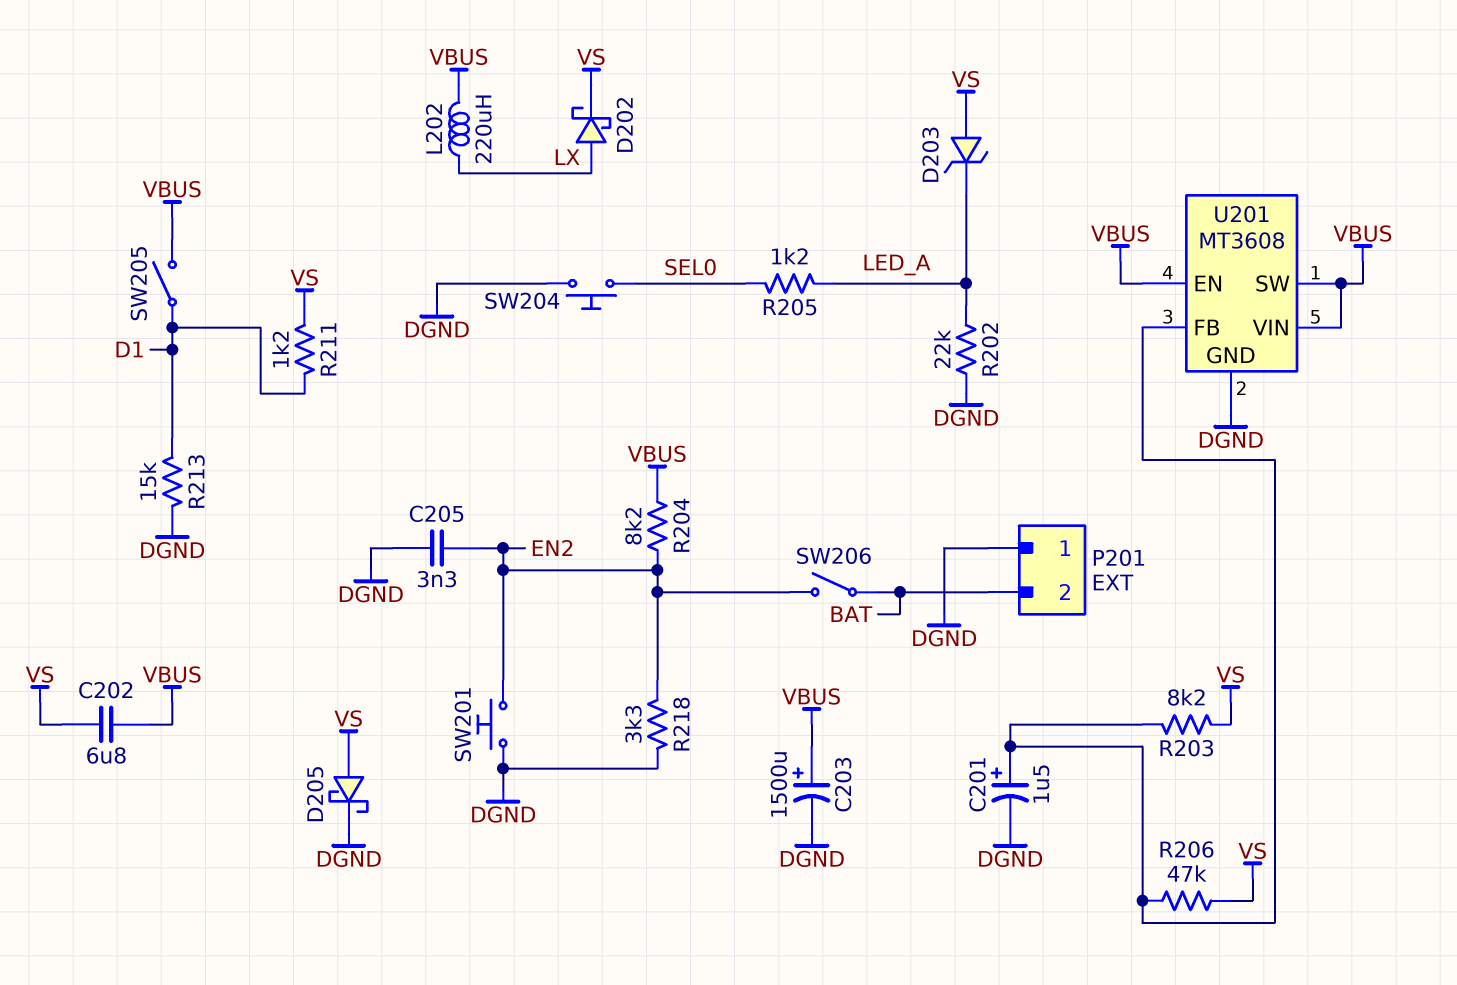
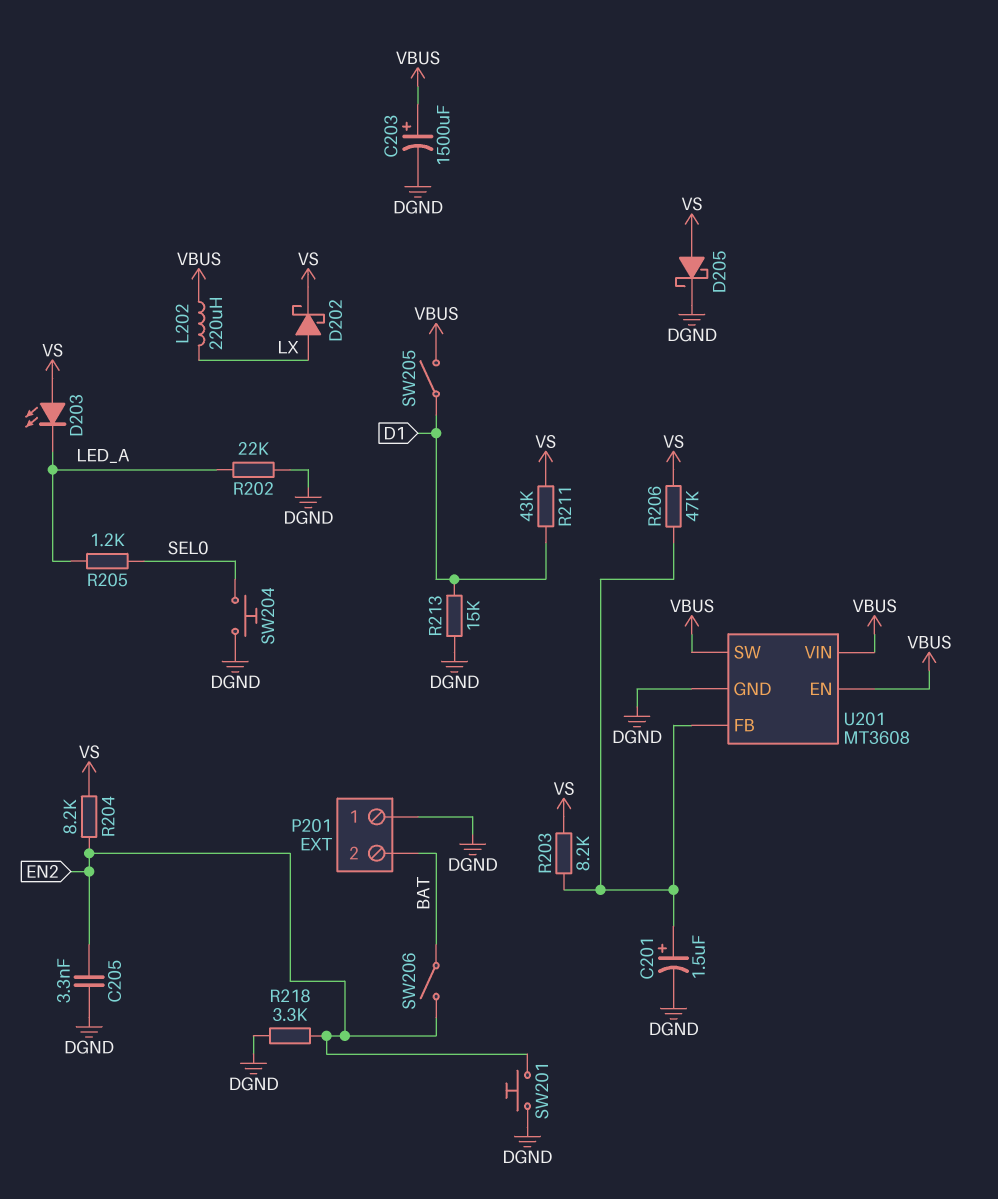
C202: 6.8uF (VBUS, VS) -> none
D203: zener (A VS, K LED_A) -> LED (A VS, K LED_A)
R204: 8.2k (EN2, VBUS) -> 8.2k (EN2, VS)
R211: 1.2k (D1, VS) -> 43k (D1, VS)

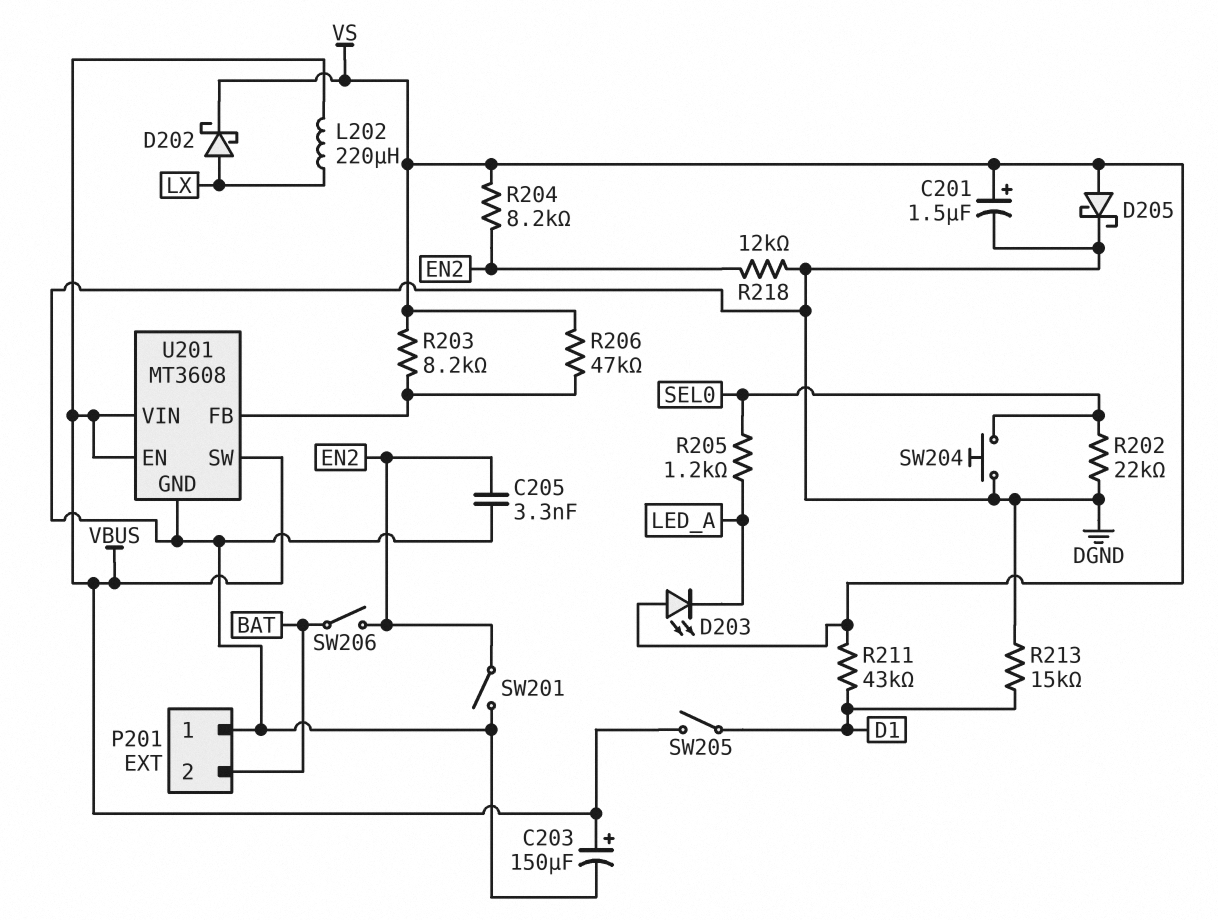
C201: 1.5uF (plus U201/FB, minus DGND) -> 1.5uF (plus VS, minus DGND)
C203: 1500uF (plus VBUS, minus DGND) -> 150uF (plus VBUS, minus DGND)
R202: 22k (DGND, LED_A) -> 22k (DGND, SEL0)
R218: 3.3k (DGND, EN2) -> 12k (DGND, EN2)
SW201: button (DGND, EN2) -> switch (DGND, EN2)

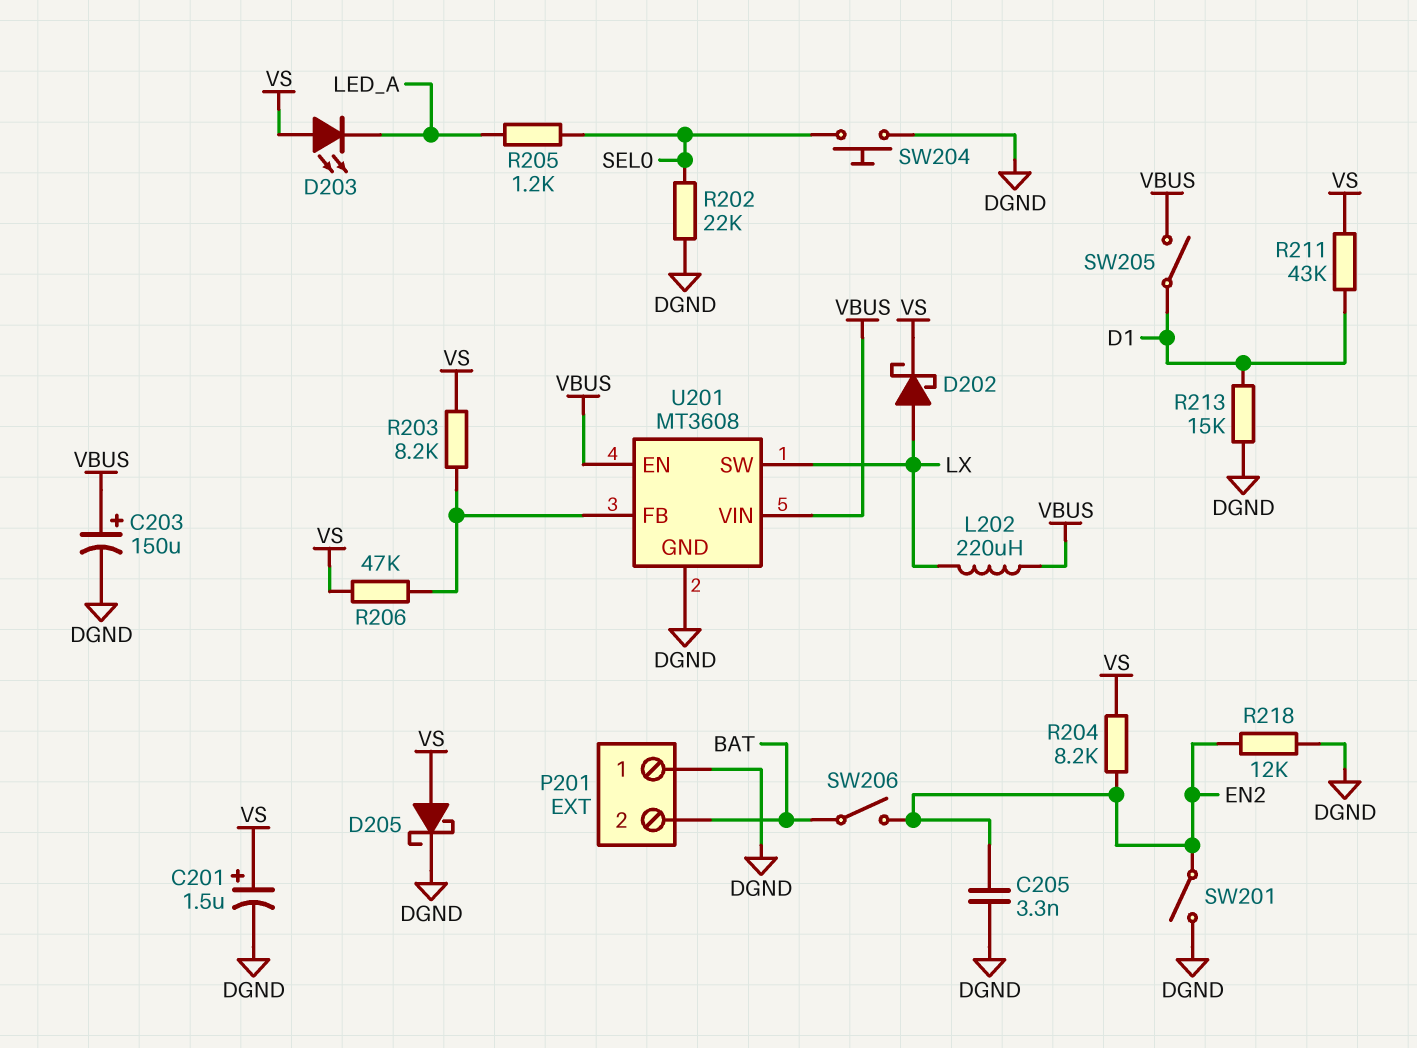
U201 pin SW: VBUS -> LX

